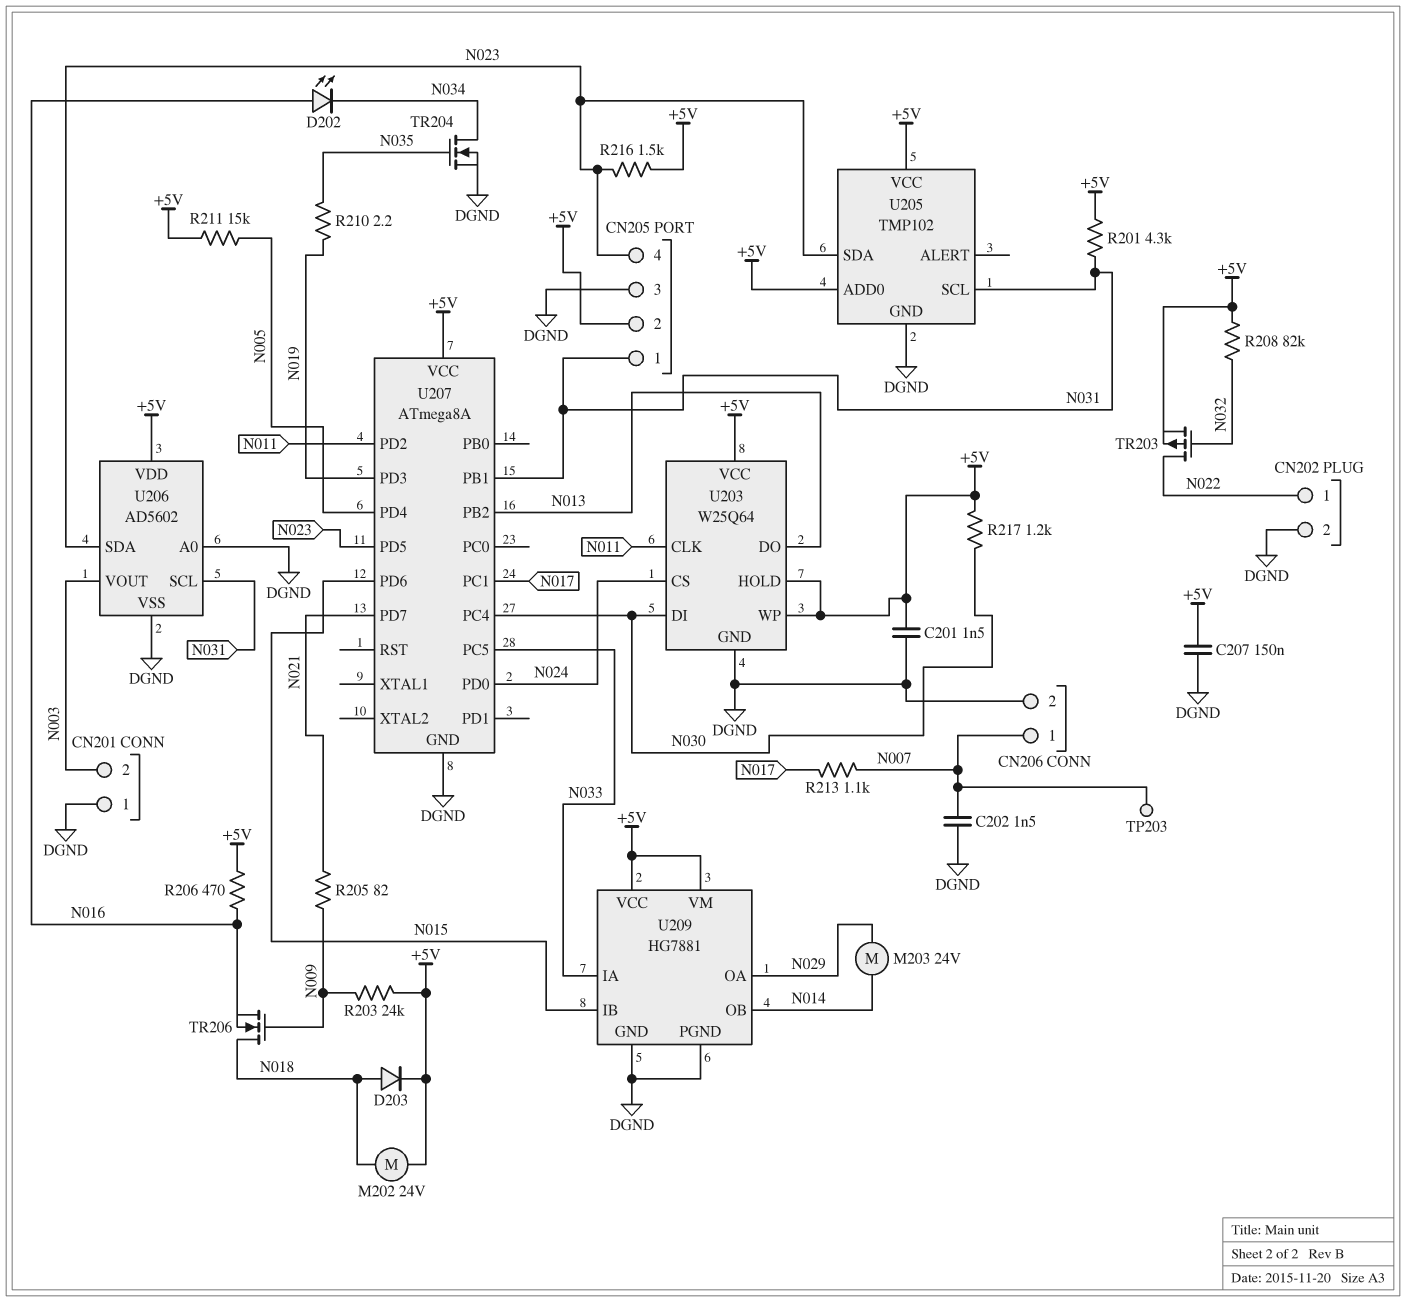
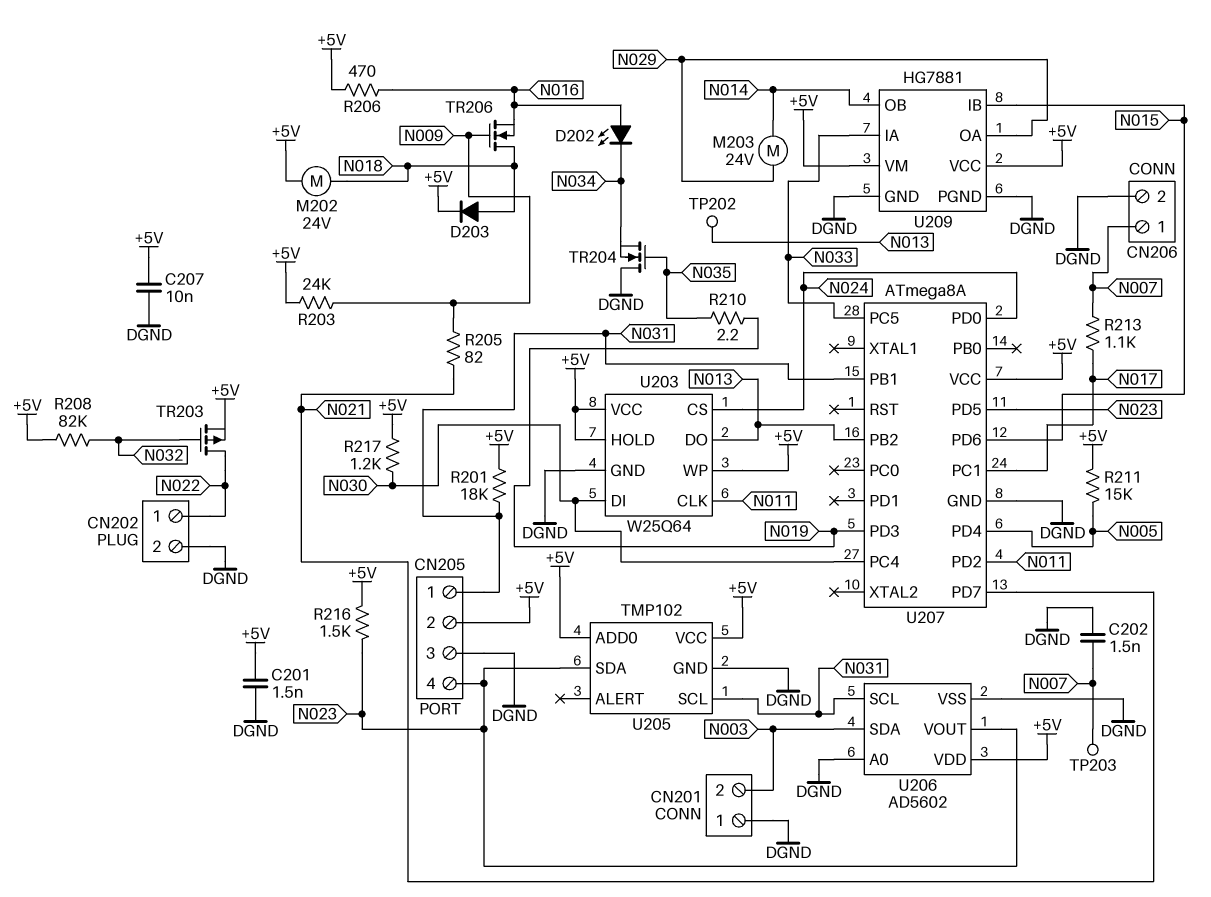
C207: 150nF (+5V, DGND) -> 10nF (+5V, DGND)
R201: 4.3k (+5V, N031) -> 18k (+5V, N031)
TP202: none -> test point (N013)
TR204: NMOS (G N035, D N034, S DGND) -> NMOS (G N035, D DGND, S N034)
U206 pin SDA: N023 -> N003
U206 pin VOUT: N003 -> N023

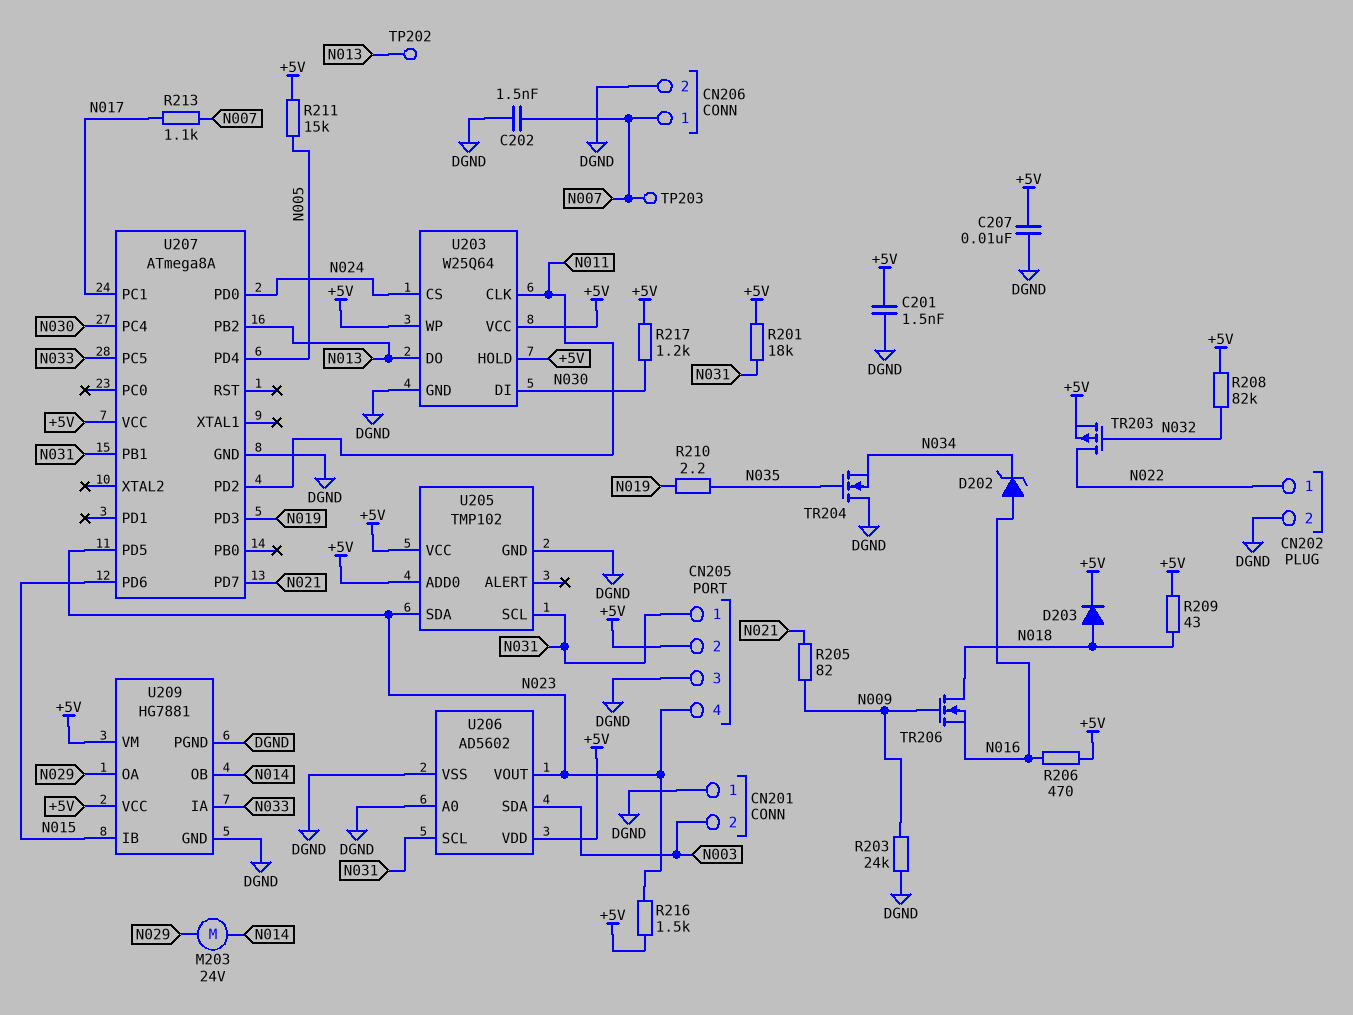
D202: LED (A N016, K N034) -> zener (A N016, K N034)
M202: motor 24V (+5V, N018) -> none
R203: 24k (+5V, N009) -> 24k (DGND, N009)
R209: none -> 43 (+5V, N018)

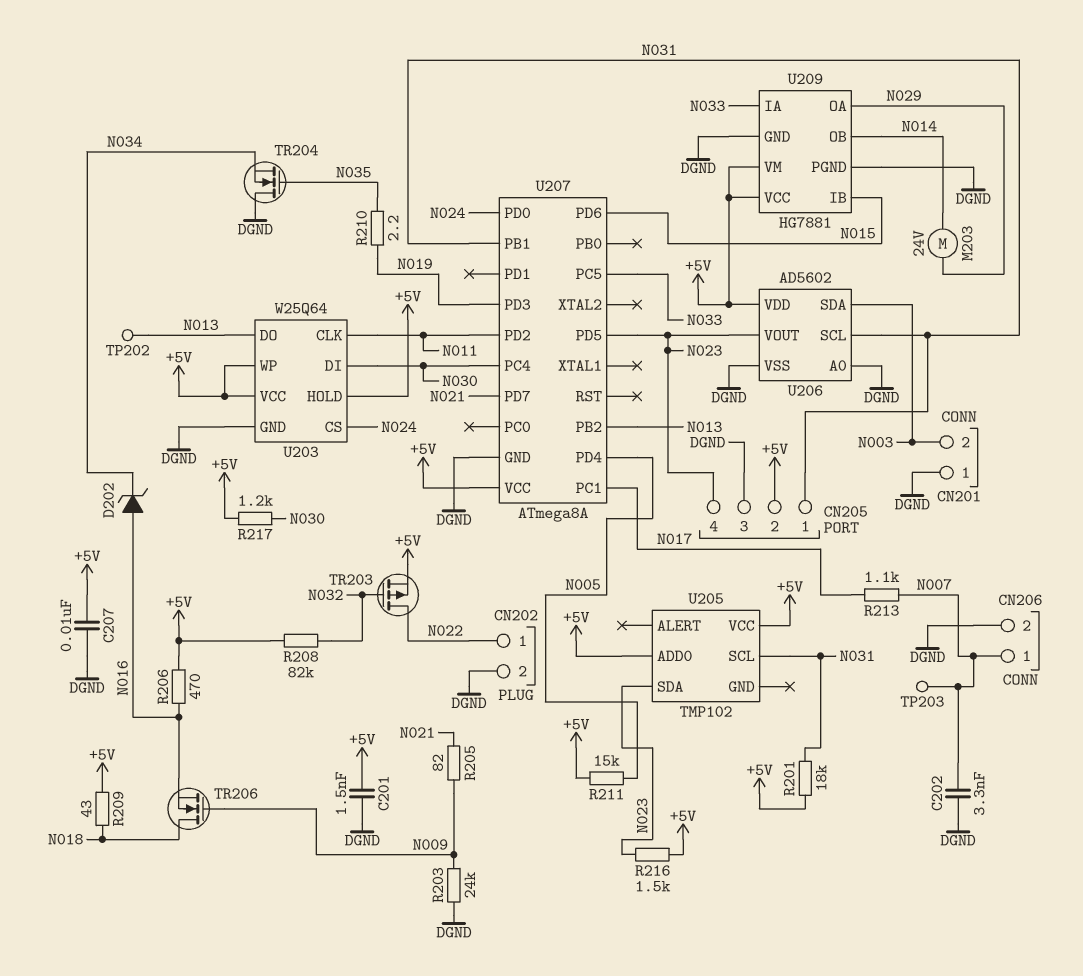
C202: 1.5nF (DGND, N007) -> 3.3nF (DGND, N007)
D203: diode (A N018, K +5V) -> none
U205 pin GND: DGND -> none

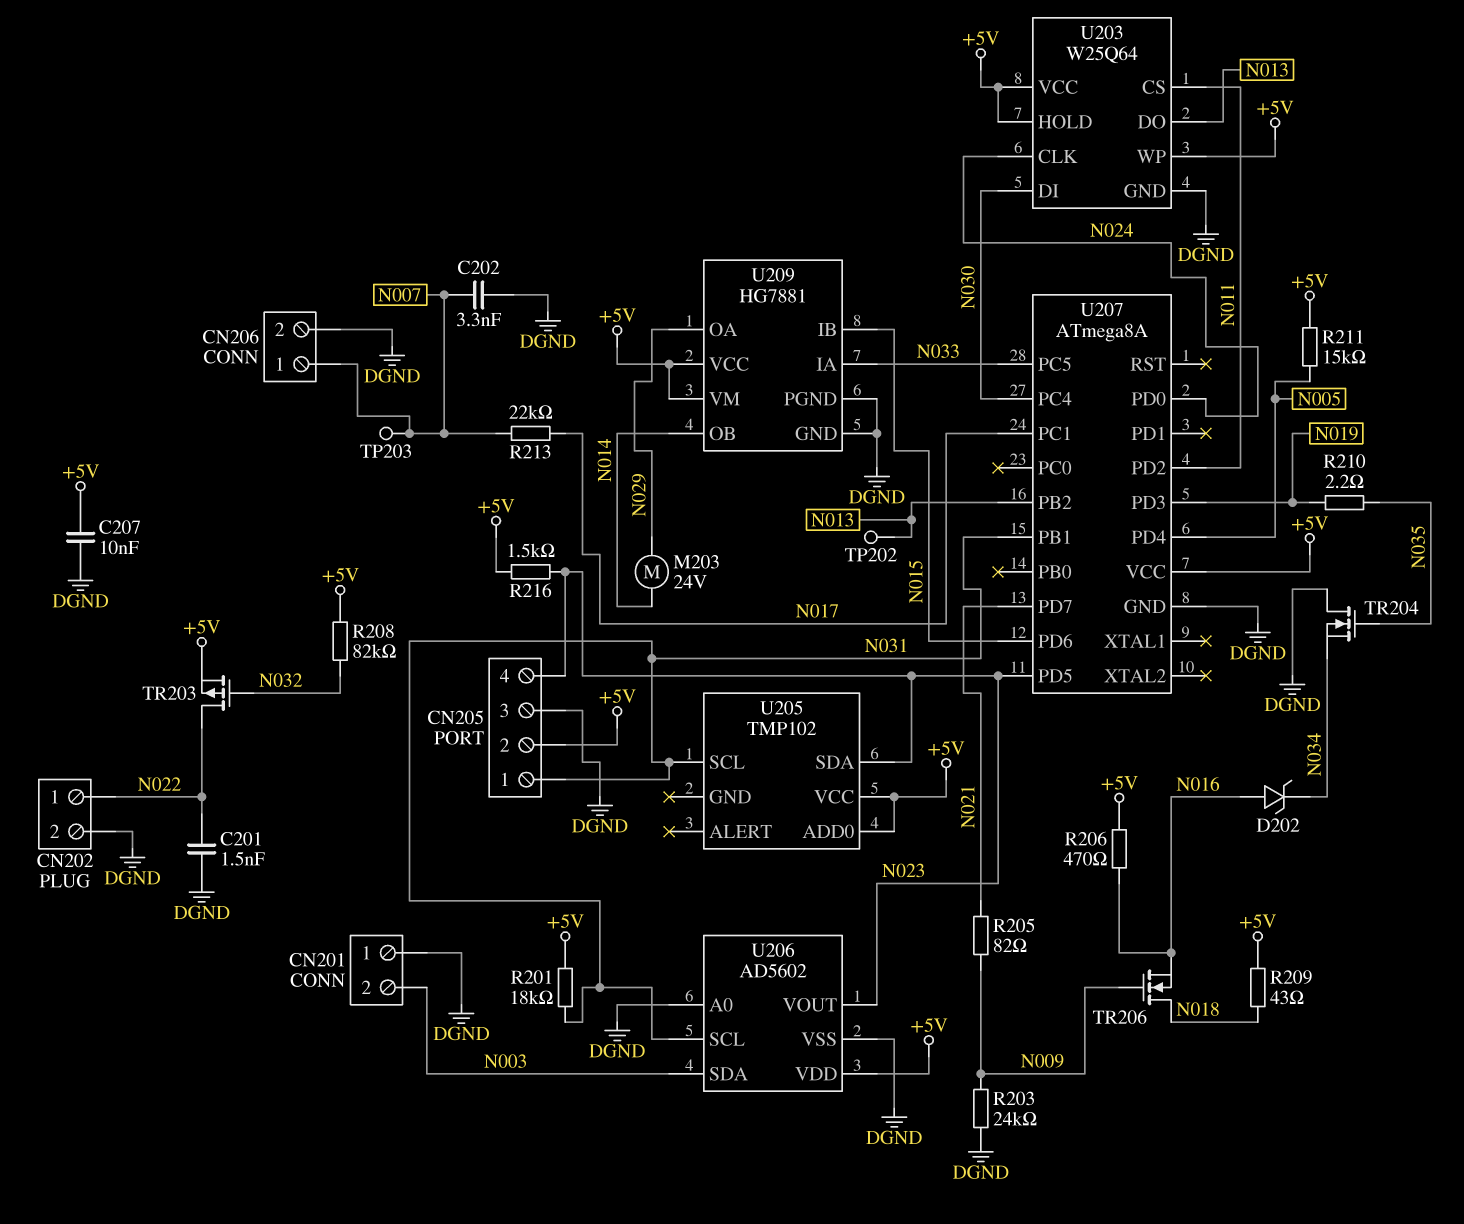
C201: 1.5nF (+5V, DGND) -> 1.5nF (DGND, N022)
R213: 1.1k (N007, N017) -> 22k (N007, N017)
R217: 1.2k (+5V, N030) -> none
U203 pin CLK: N011 -> N024
U203 pin CS: N024 -> N011

